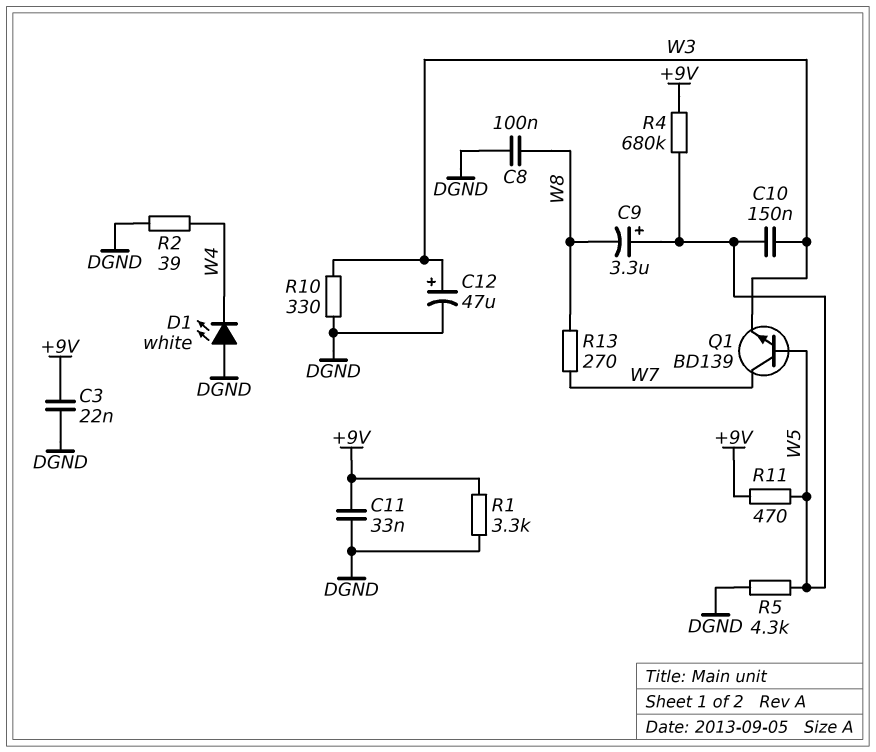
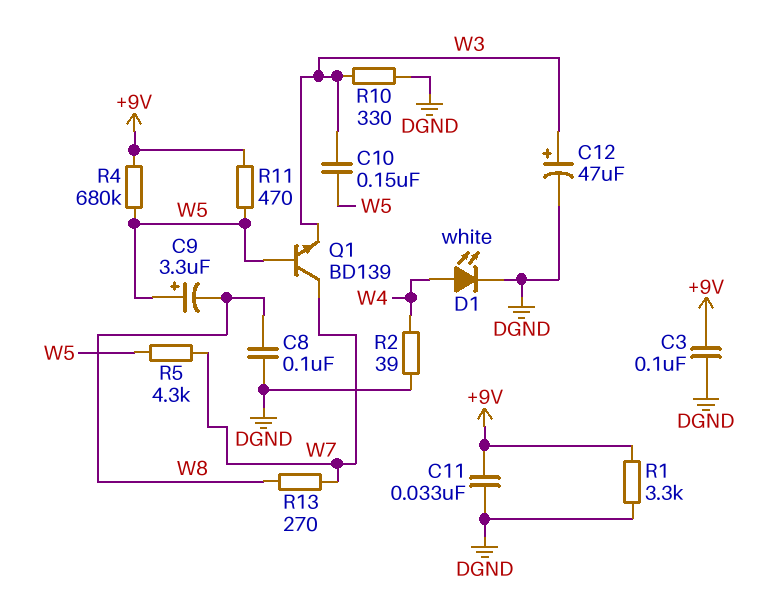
C3: 22nF (+9V, DGND) -> 100nF (+9V, DGND)
D1: LED white (A DGND, K W4) -> LED white (A W4, K DGND)
R5: 4.3k (DGND, W5) -> 4.3k (W5, W7)

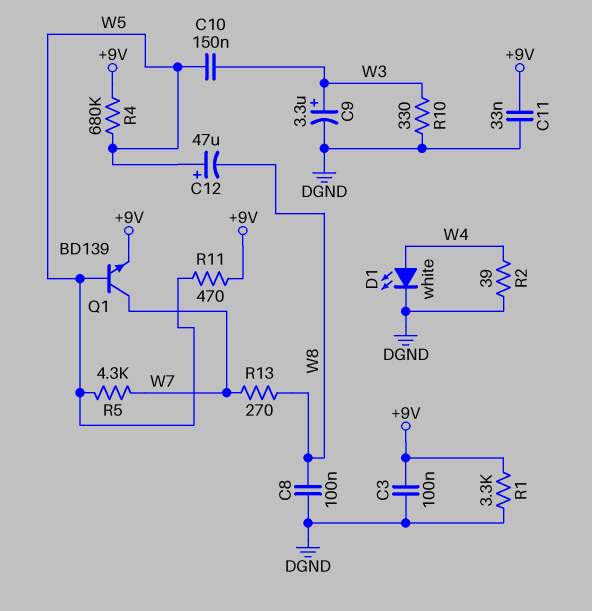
C9: 3.3uF (plus W5, minus W8) -> 3.3uF (plus W3, minus DGND)
C12: 47uF (plus W3, minus DGND) -> 47uF (plus W5, minus W8)
Q1: NPN BD139 (B W5, C W7, E W3) -> NPN BD139 (B W5, C W7, E +9V)

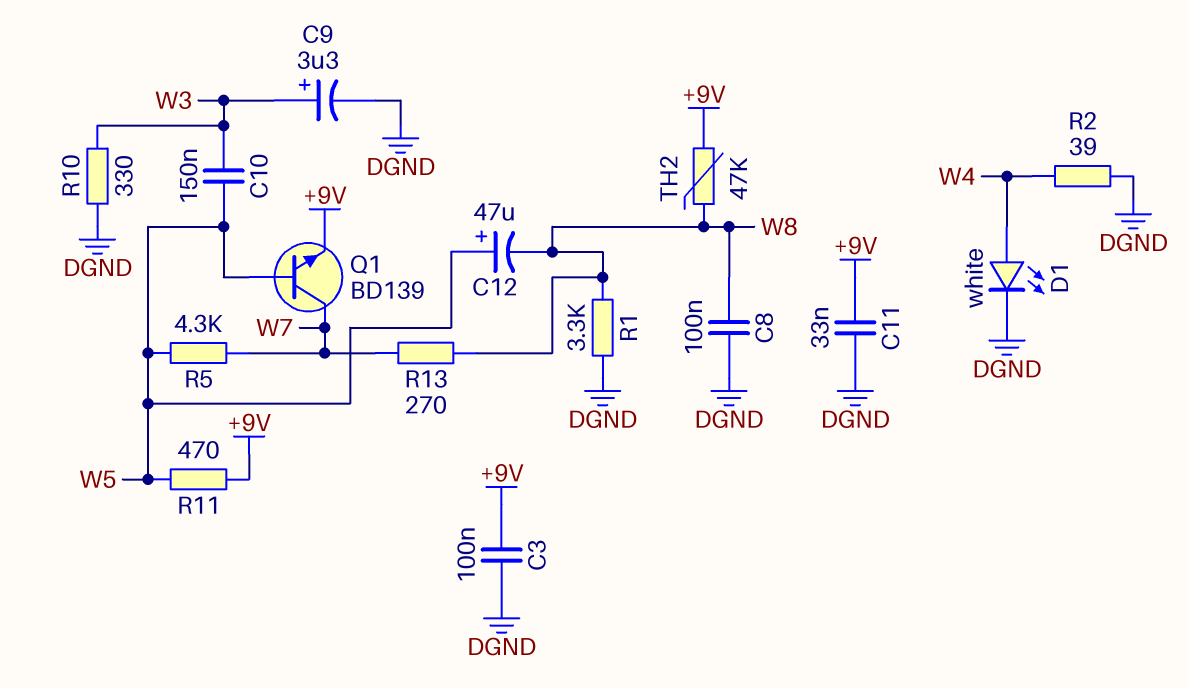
R1: 3.3k (+9V, DGND) -> 3.3k (DGND, W8)
R4: 680k (+9V, W5) -> none
TH2: none -> 47k (+9V, W8)

